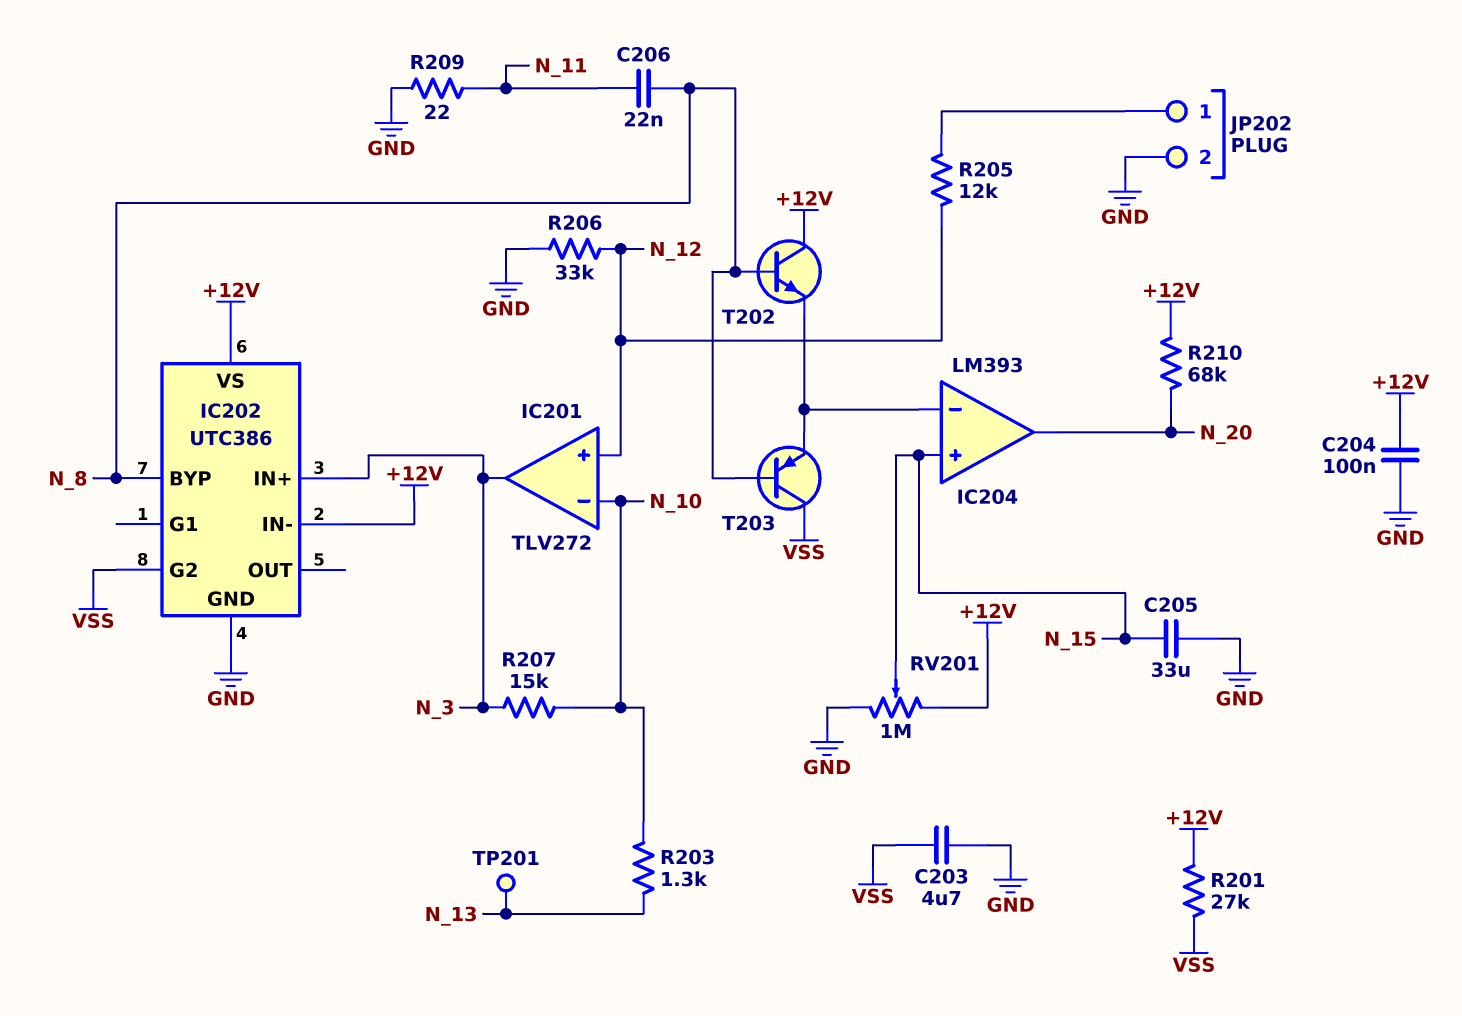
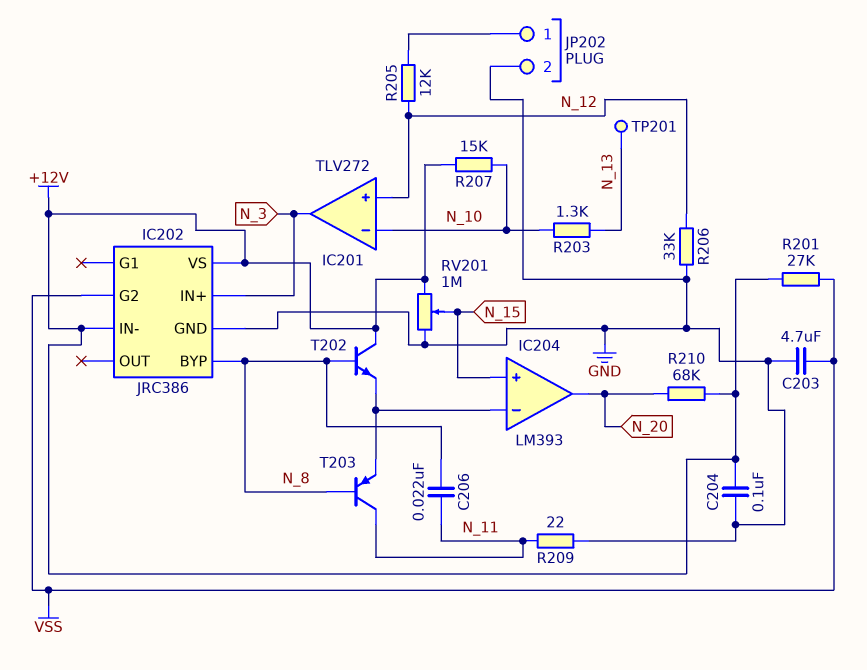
C205: 33uF (GND, N_15) -> none
IC202: UTC386 -> JRC386
R207: 15k (N_3, N_10) -> 15k (+12V, N_10)
T203: PNP (B N_8, C VSS, E IC204/in-) -> PNP (B N_8, C N_11, E IC204/in-)

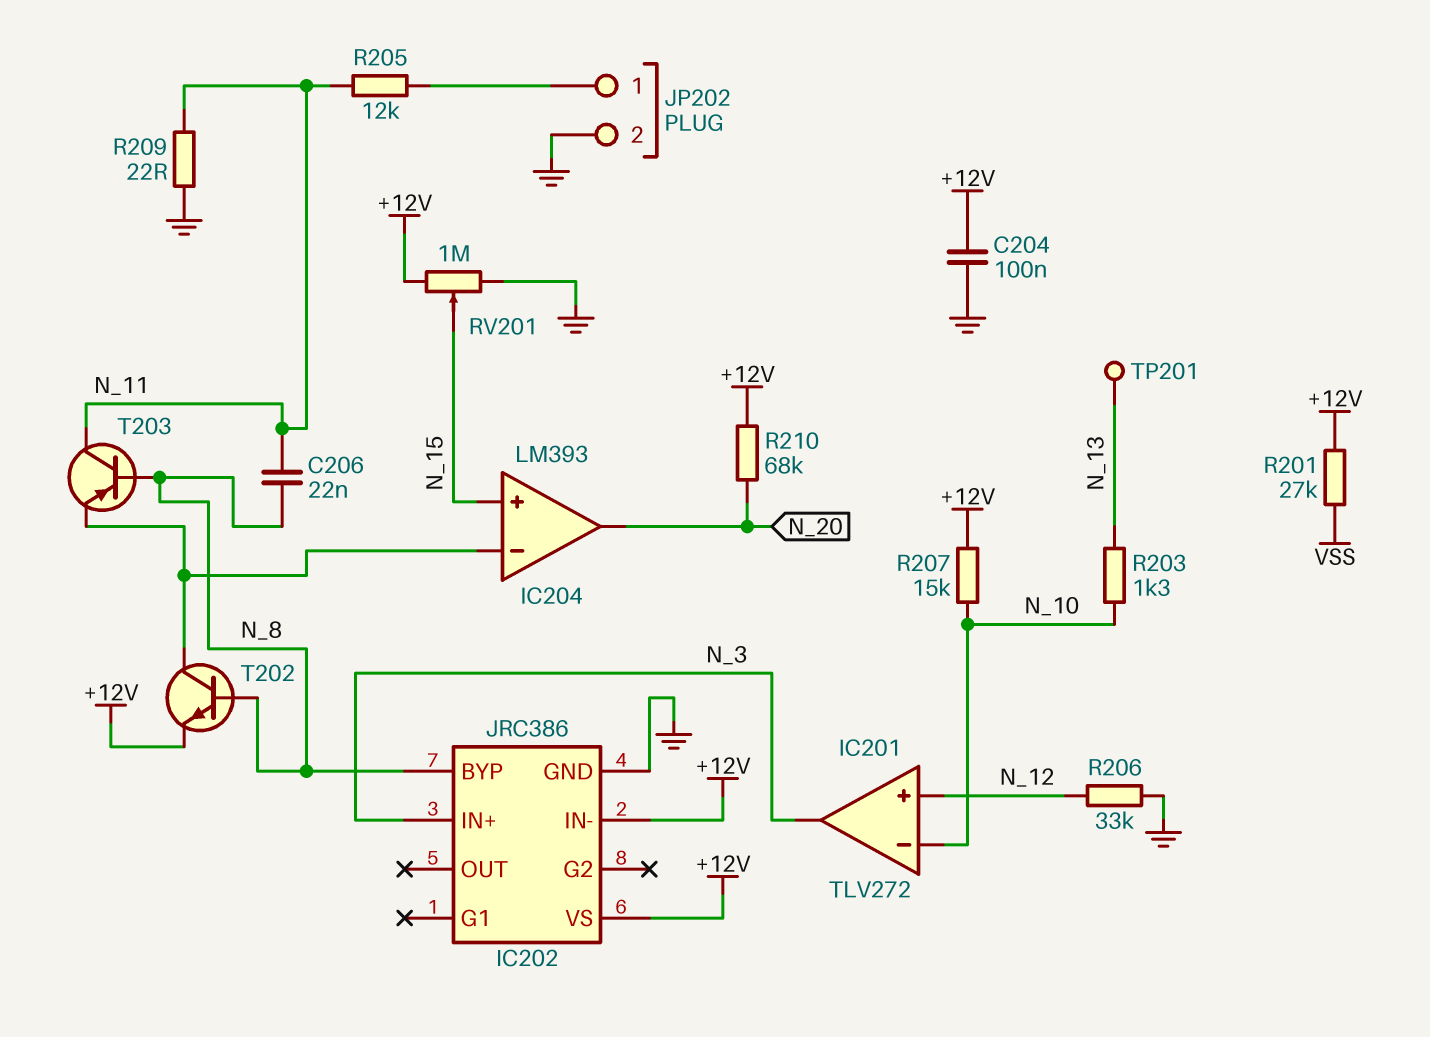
C203: 4.7uF (GND, VSS) -> none
IC202 pin G2: VSS -> none
R205: 12k (JP202/1, N_12) -> 12k (JP202/1, N_11)
T202: NPN (B N_8, C +12V, E IC204/in-) -> NPN (B N_8, C IC204/in-, E +12V)

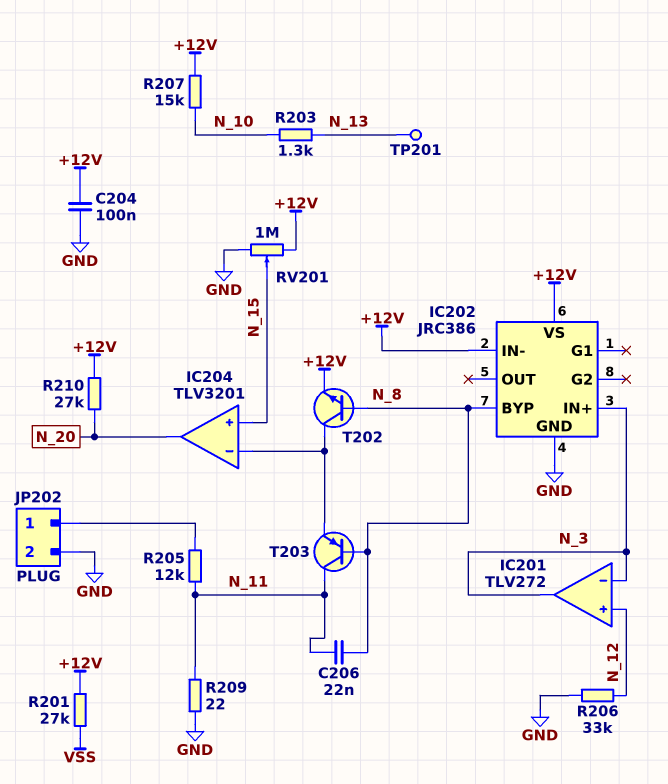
IC201 pin in-: N_10 -> N_3
IC204: LM393 -> TLV3201
R210: 68k (+12V, N_20) -> 27k (+12V, N_20)

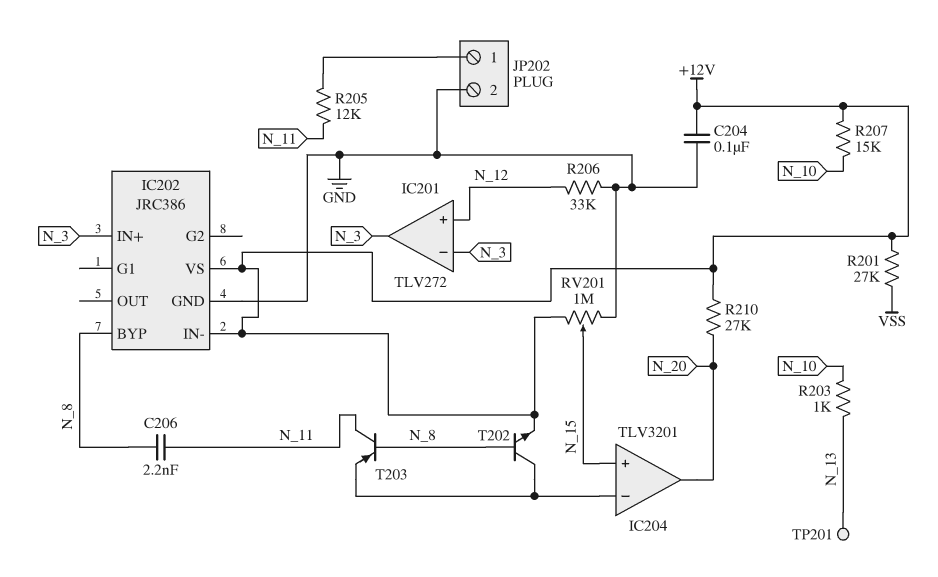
C206: 22nF (N_8, N_11) -> 2.2nF (N_8, N_11)
R203: 1.3k (N_10, N_13) -> 1k (N_10, N_13)
R209: 22 (GND, N_11) -> none

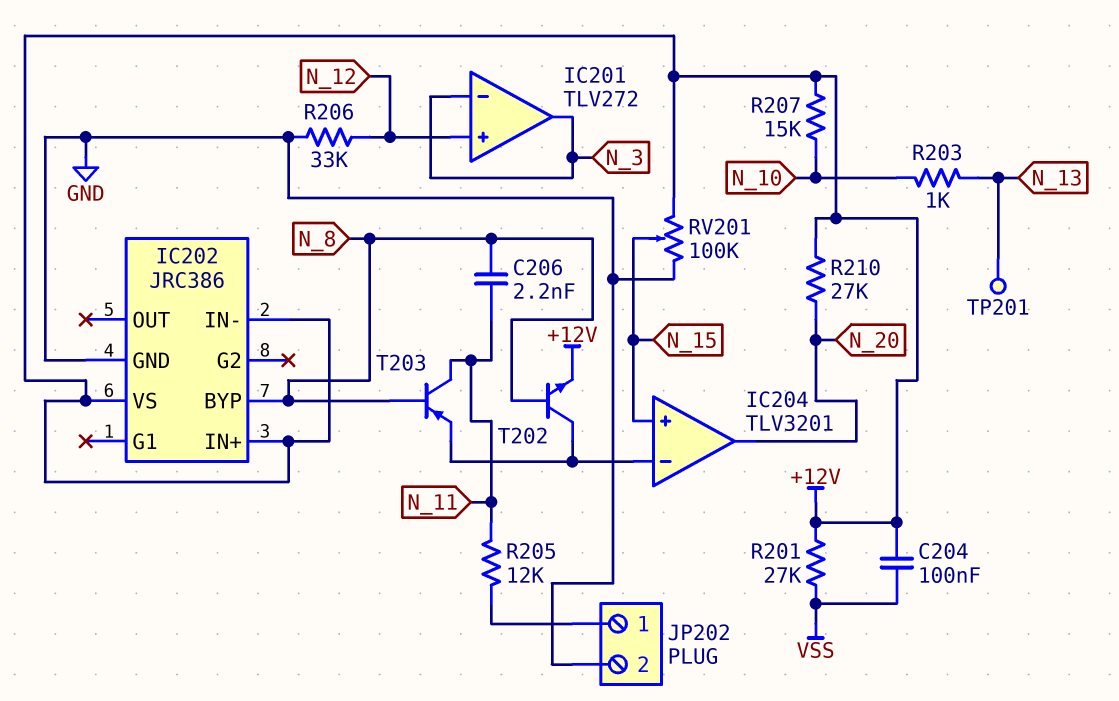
C204: 100nF (+12V, GND) -> 100nF (+12V, VSS)
IC202 pin IN+: N_3 -> +12V
RV201: 1M (+12V, GND, wiper N_15) -> 100k (+12V, GND, wiper N_15)

